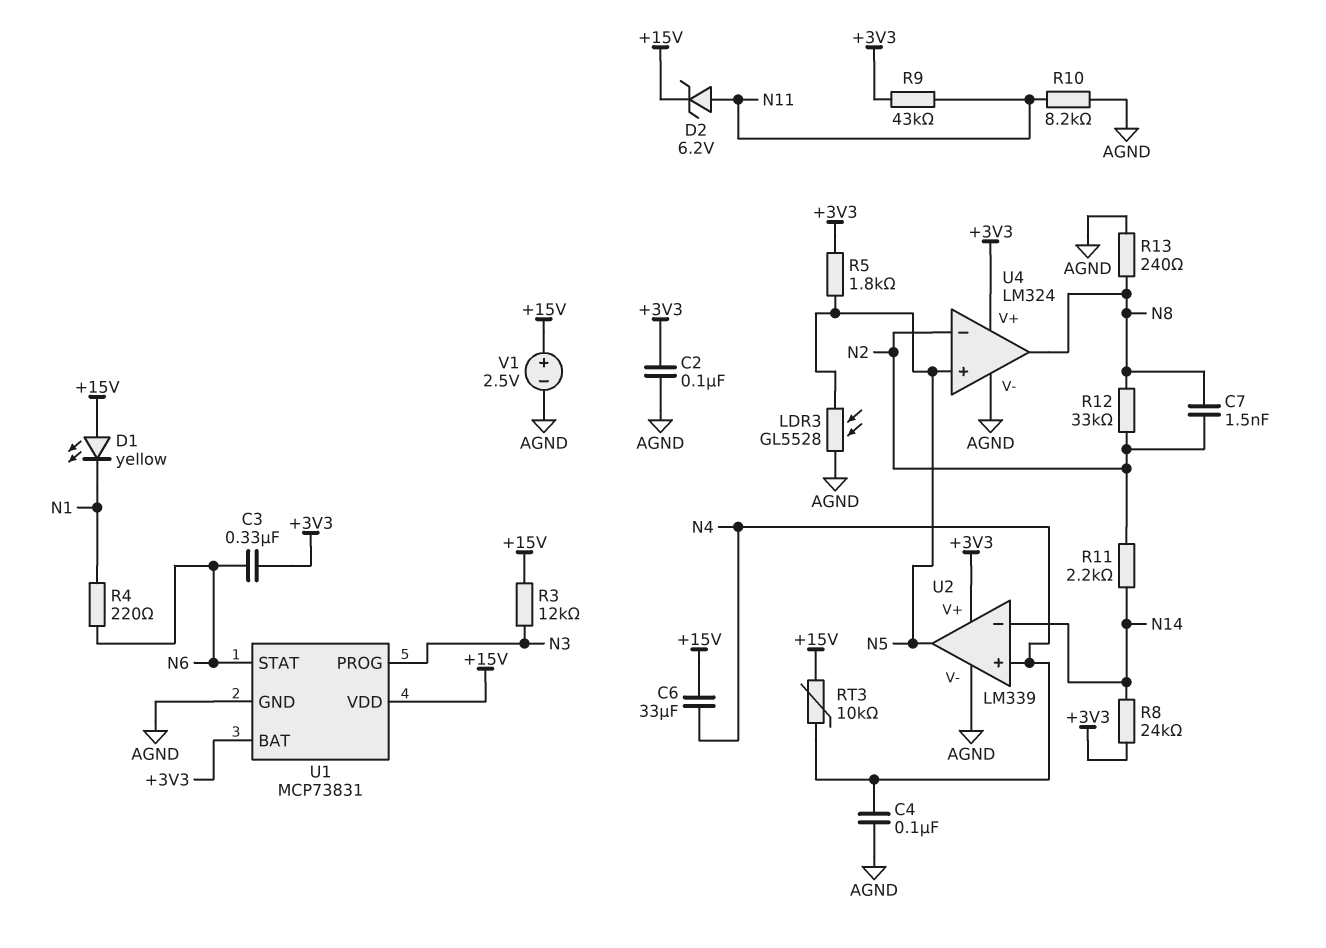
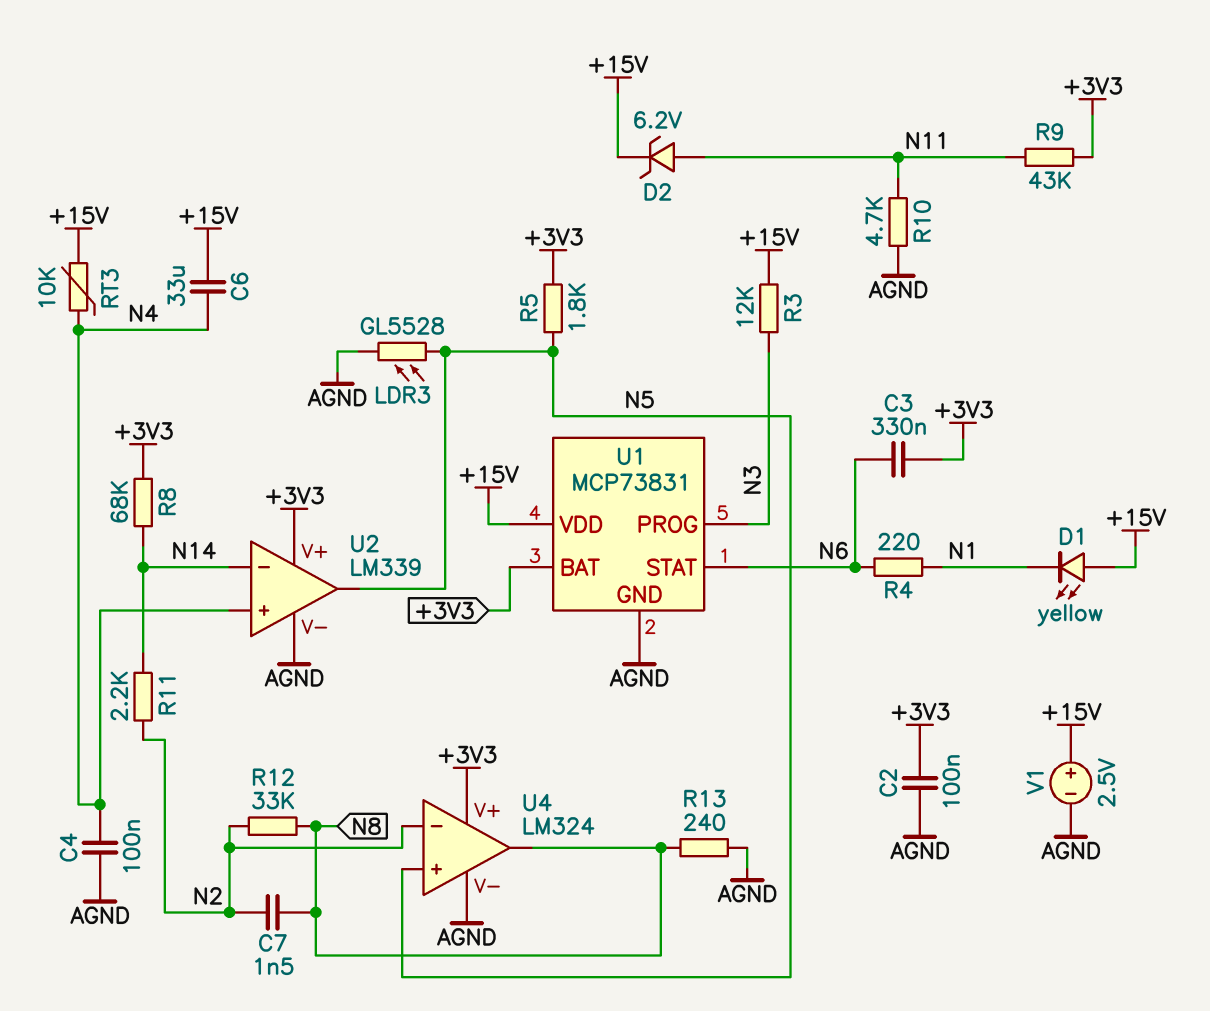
R8: 24k (+3V3, N14) -> 68k (+3V3, N14)
R10: 8.2k (AGND, N11) -> 4.7k (AGND, N11)

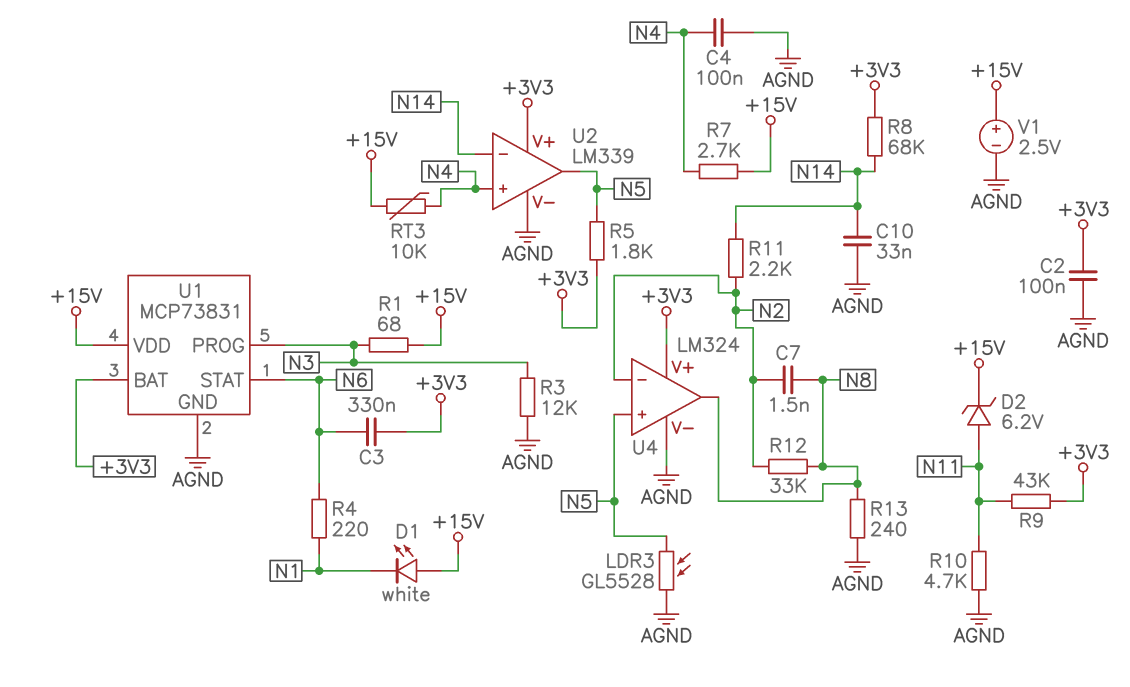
C6: 33uF (+15V, N4) -> none
C10: none -> 33nF (AGND, N14)
D1: LED yellow (A +15V, K N1) -> LED white (A +15V, K N1)
R1: none -> 68 (+15V, N3)
R3: 12k (+15V, N3) -> 12k (AGND, N3)
R7: none -> 2.7k (+15V, N4)

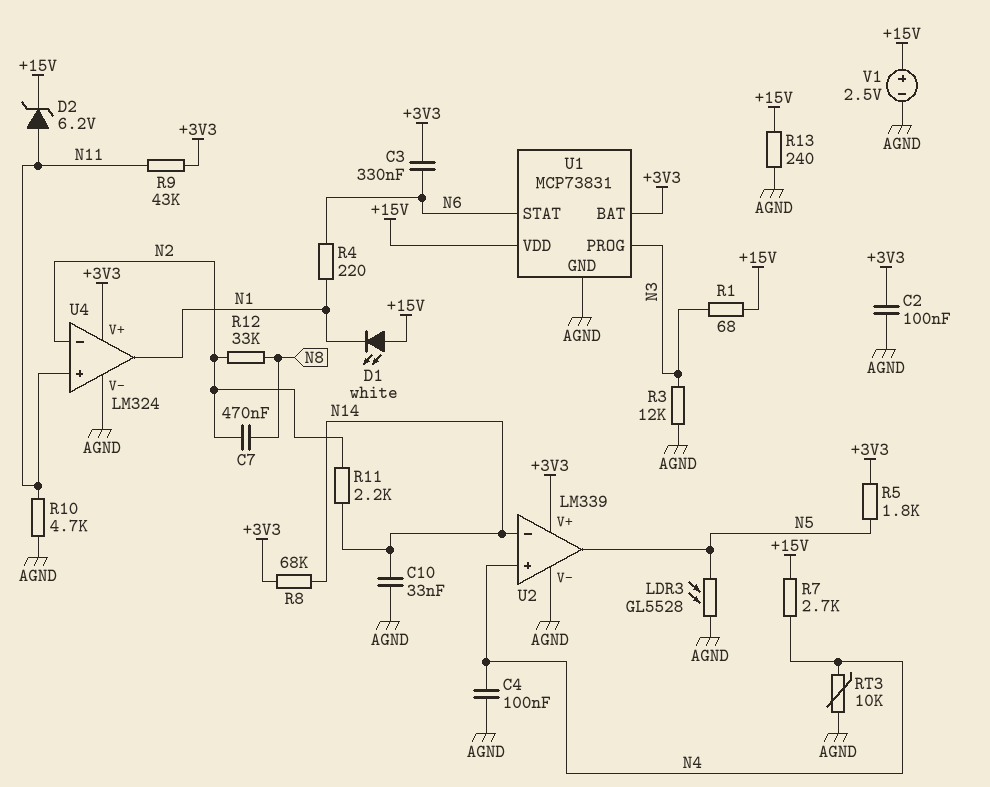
C7: 1.5nF (N2, N8) -> 470nF (N2, N8)
R13: 240 (AGND, N8) -> 240 (+15V, AGND)
RT3: 10k (+15V, N4) -> 10k (AGND, N4)
U4 pin in+: N5 -> N11
U4 pin out: N8 -> N1

